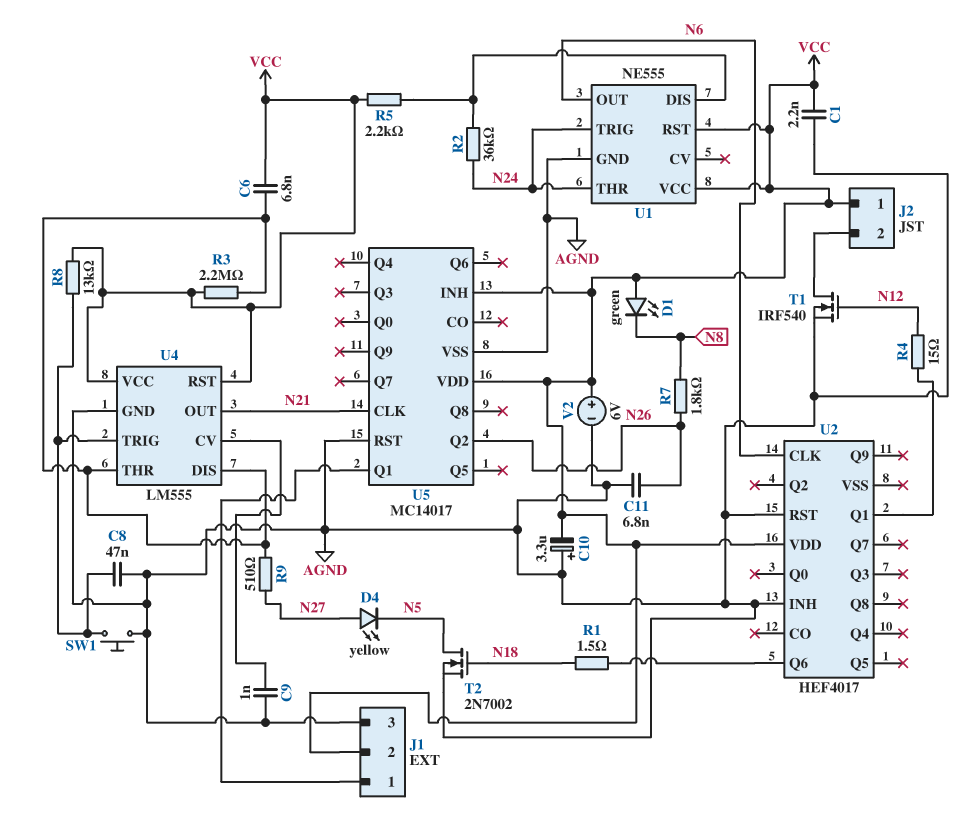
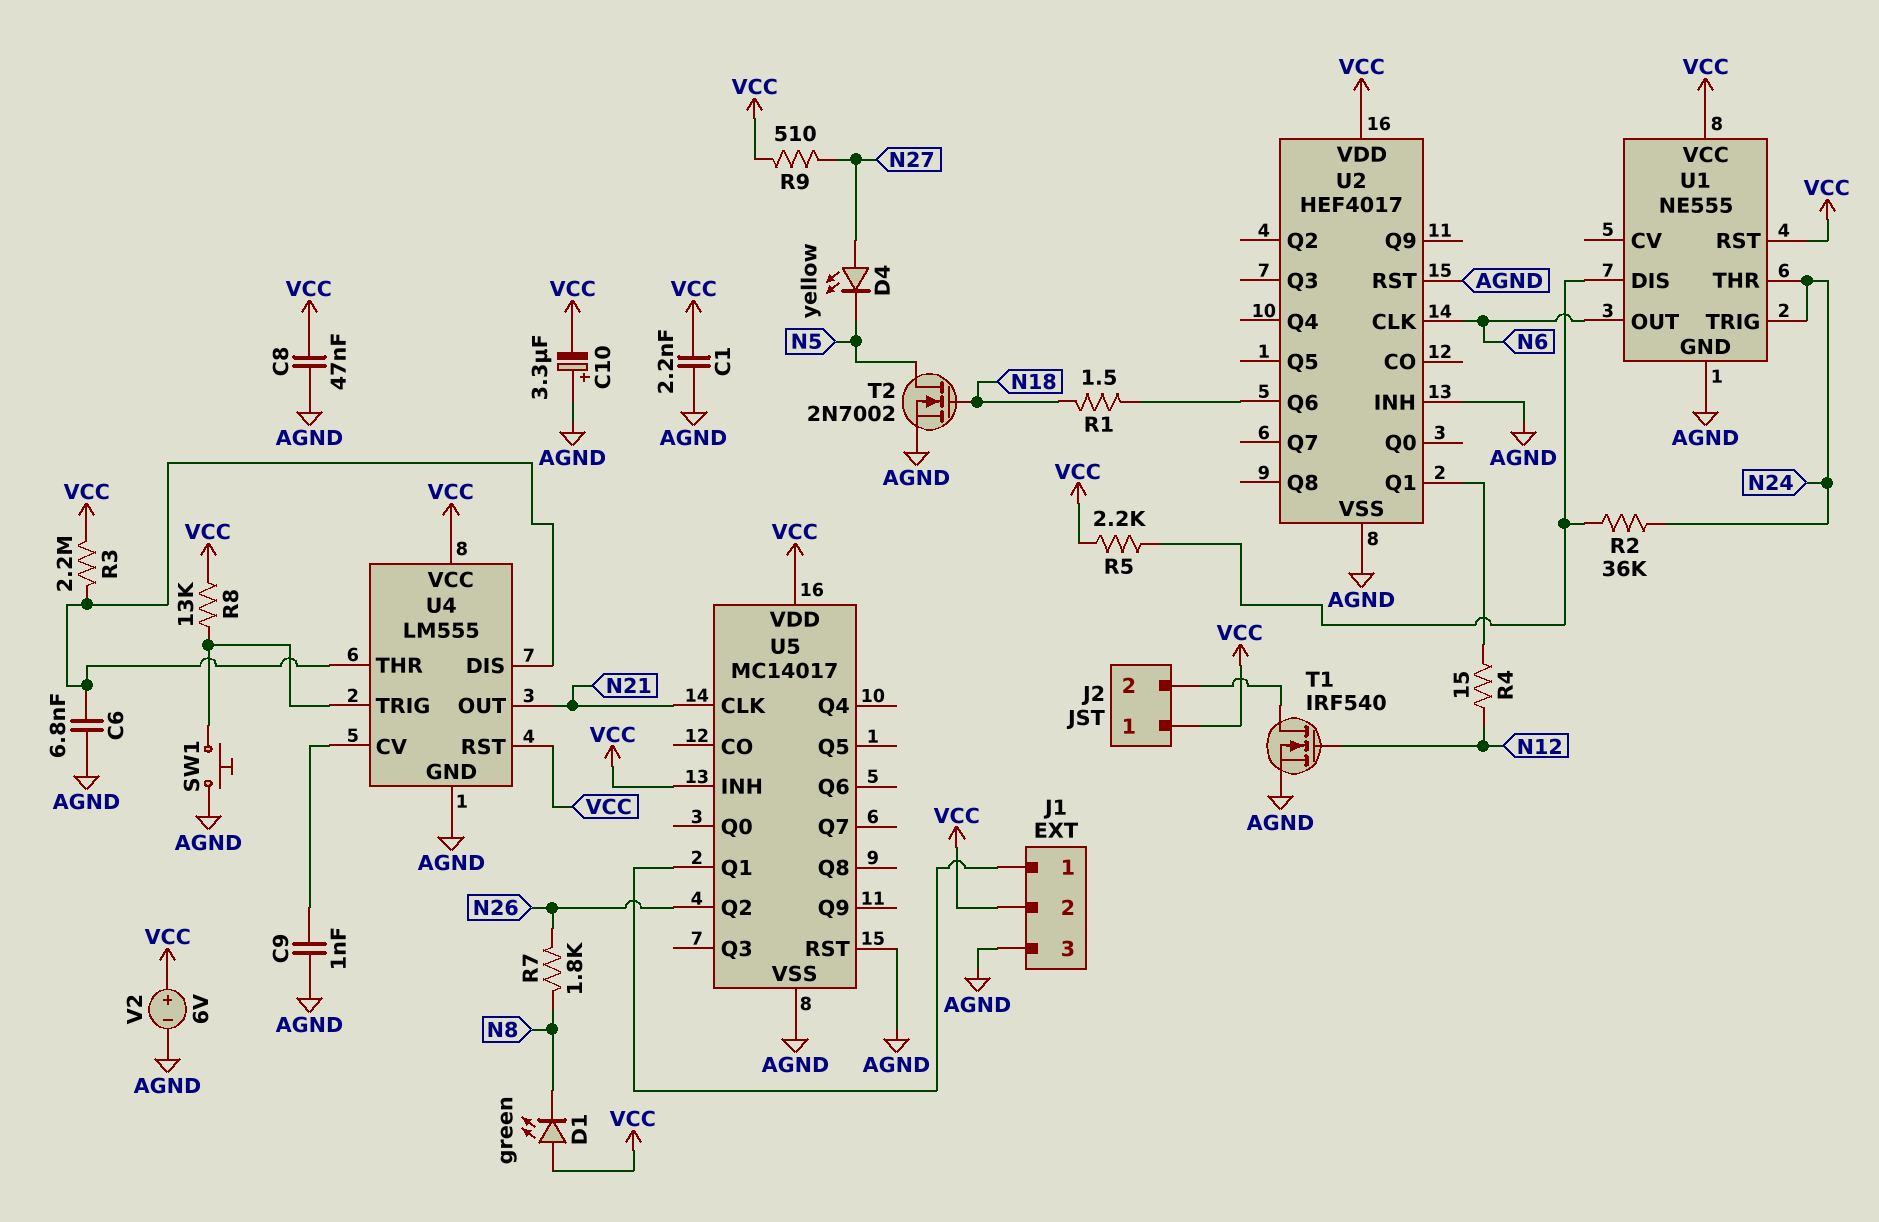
C6: 6.8nF (U4/DIS, VCC) -> 6.8nF (AGND, U4/DIS)
C8: 47nF (AGND, U4/TRIG) -> 47nF (AGND, VCC)
C11: 6.8nF (AGND, N26) -> none
R9: 510 (N27, U4/DIS) -> 510 (N27, VCC)
U2 pin VSS: none -> AGND

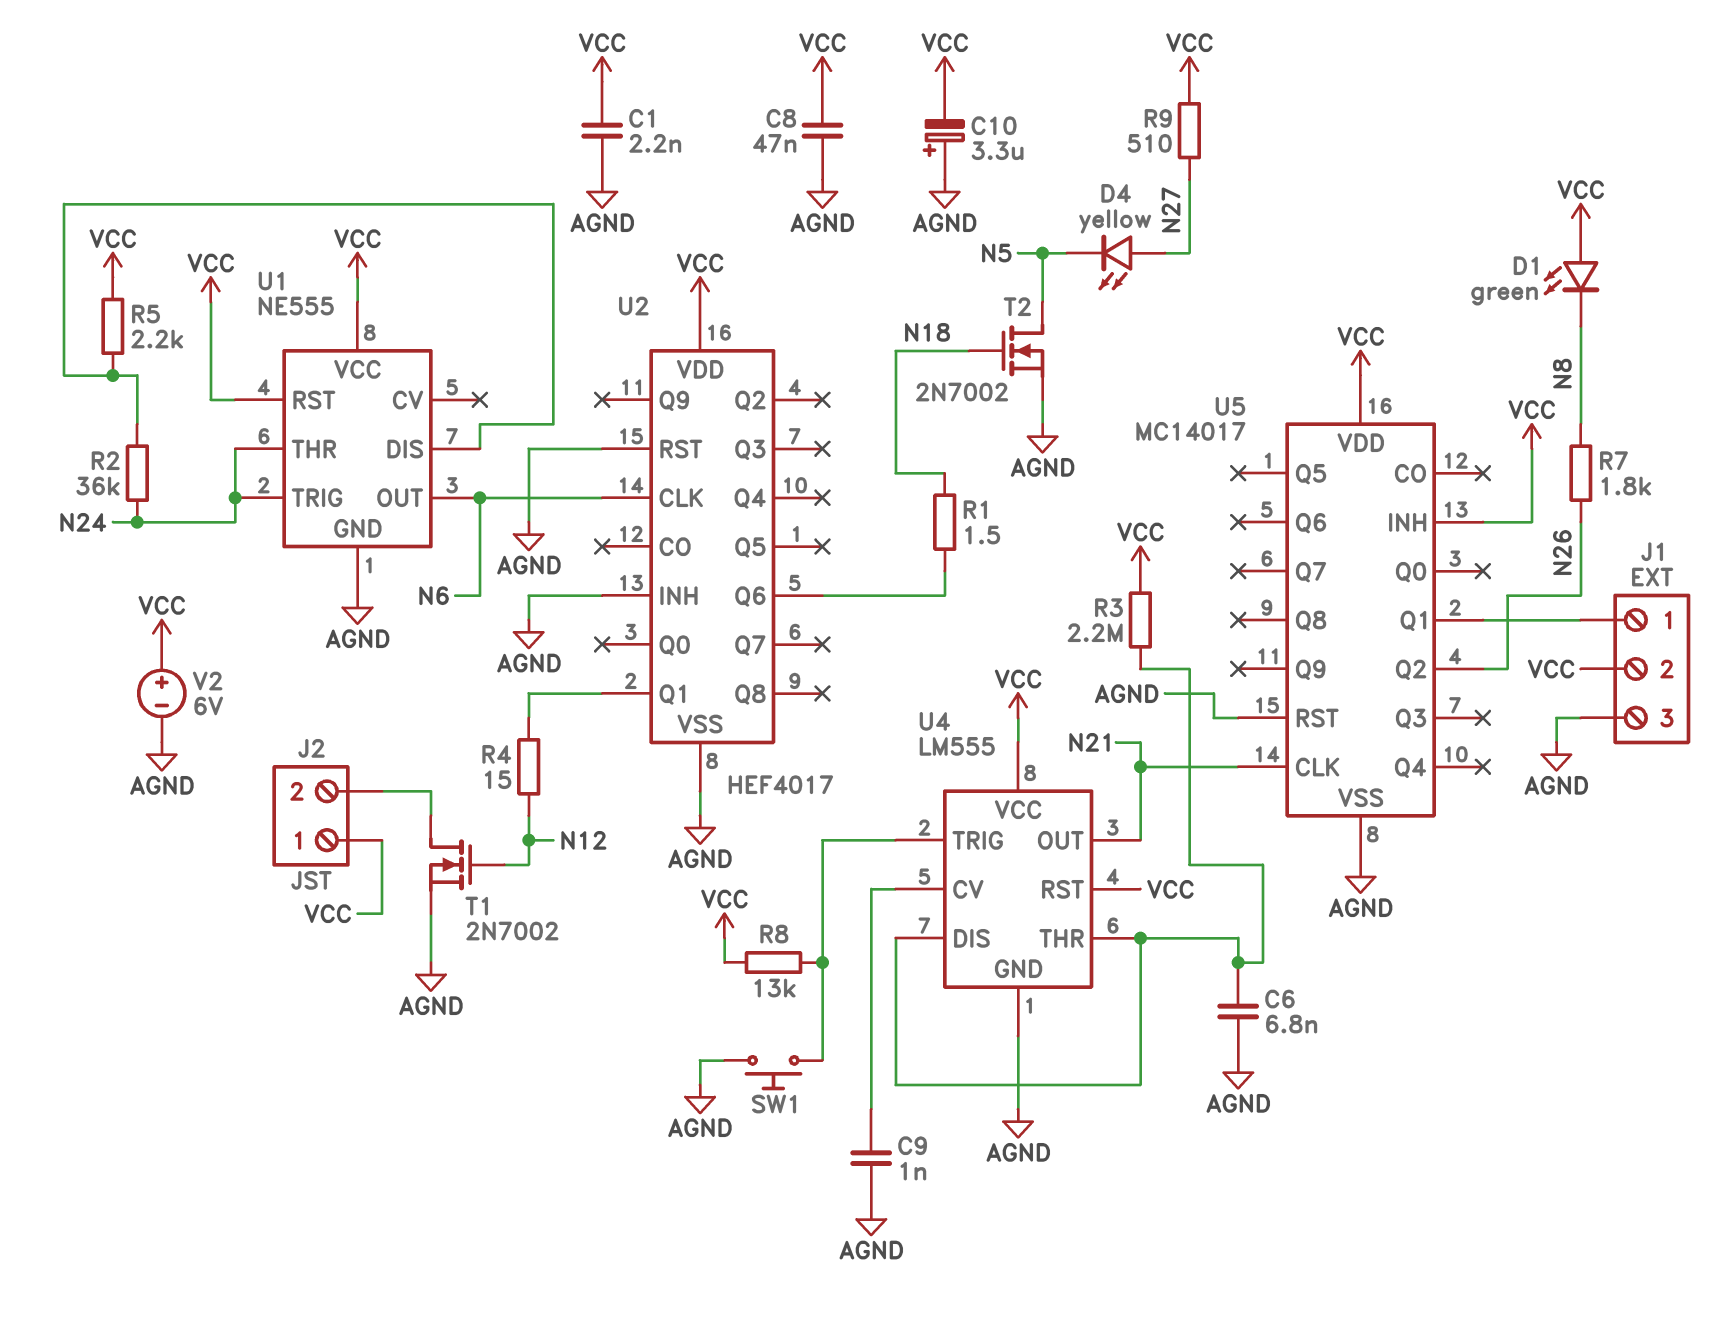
T1: NMOS IRF540 (G N12, D J2/2, S AGND) -> NMOS 2N7002 (G N12, D J2/2, S AGND)

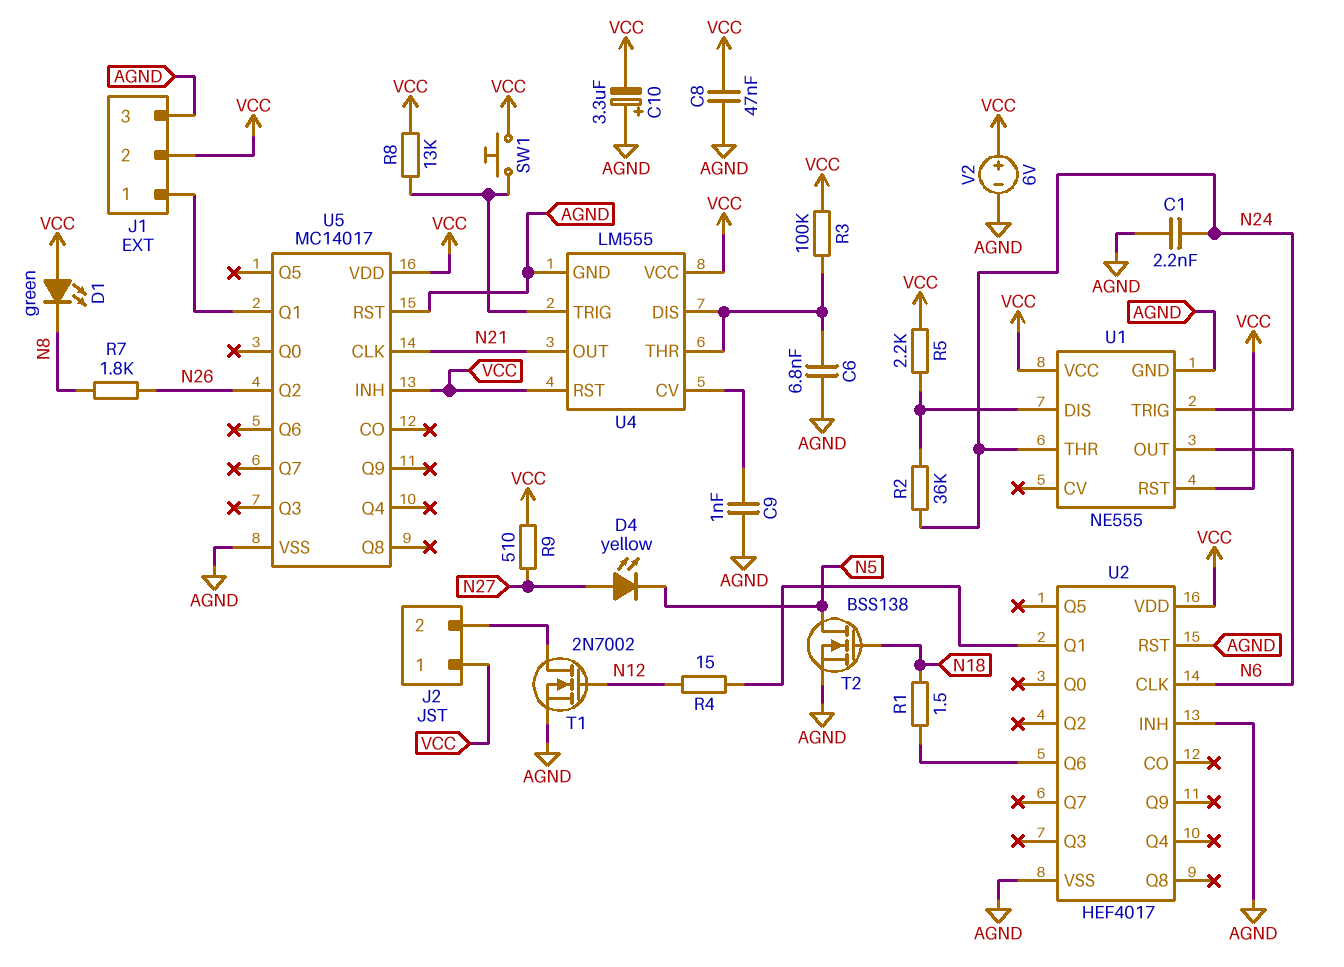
C1: 2.2nF (AGND, VCC) -> 2.2nF (AGND, N24)
R3: 2.2M (U4/DIS, VCC) -> 100k (U4/DIS, VCC)
SW1: button (AGND, U4/TRIG) -> button (U4/TRIG, VCC)
T2: NMOS 2N7002 (G N18, D N5, S AGND) -> NMOS BSS138 (G N18, D N5, S AGND)

